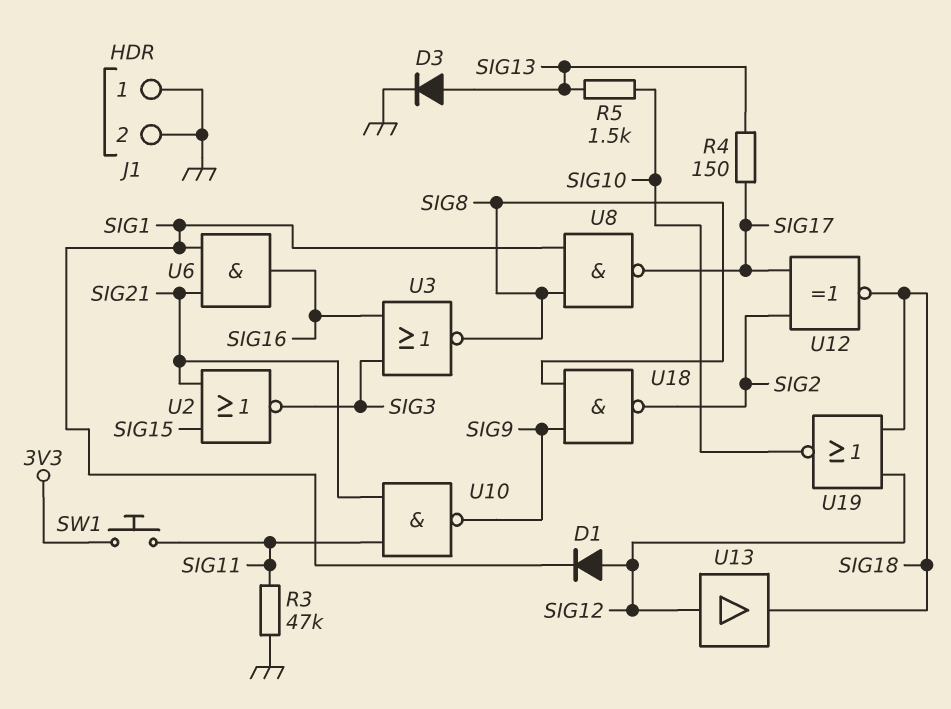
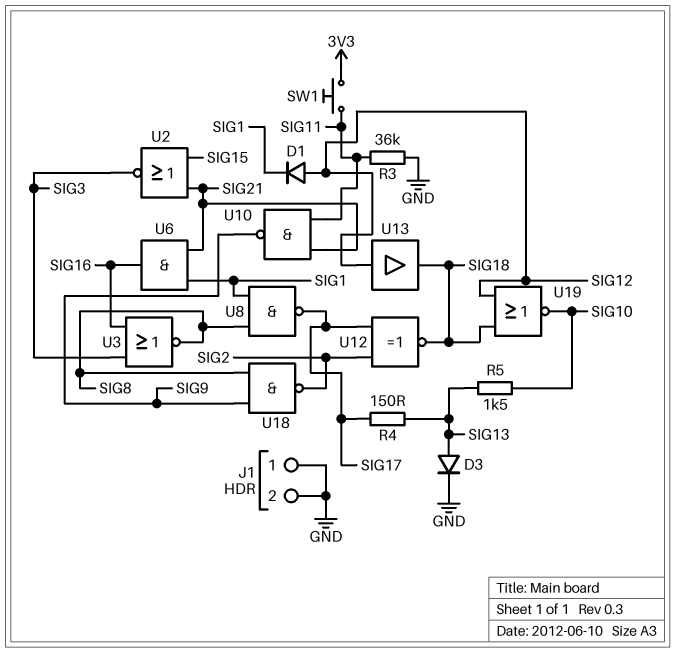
R3: 47k (GND, SIG11) -> 36k (GND, SIG11)

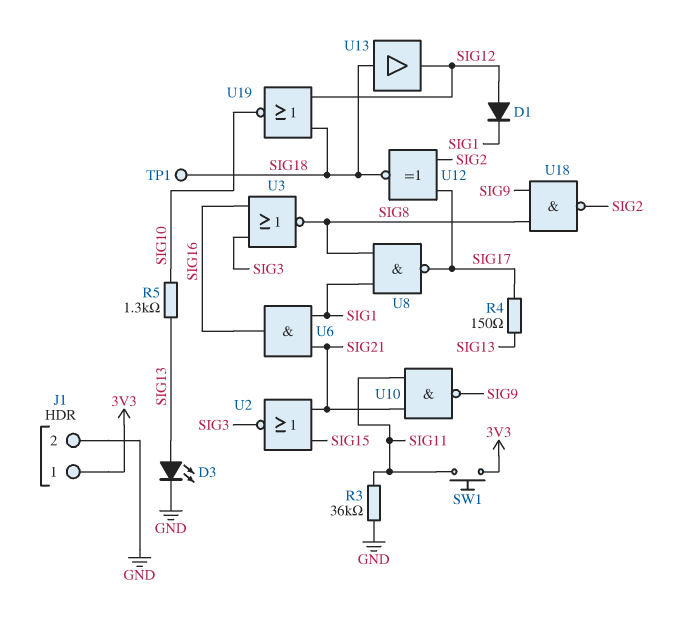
D3: diode (A SIG13, K GND) -> LED (A SIG13, K GND)
J1 pin 1: GND -> 3V3
R5: 1.5k (SIG10, SIG13) -> 1.3k (SIG10, SIG13)
TP1: none -> test point (SIG18)
U13: buffer (in SIG12, out SIG18) -> buffer (in SIG18, out SIG12)

